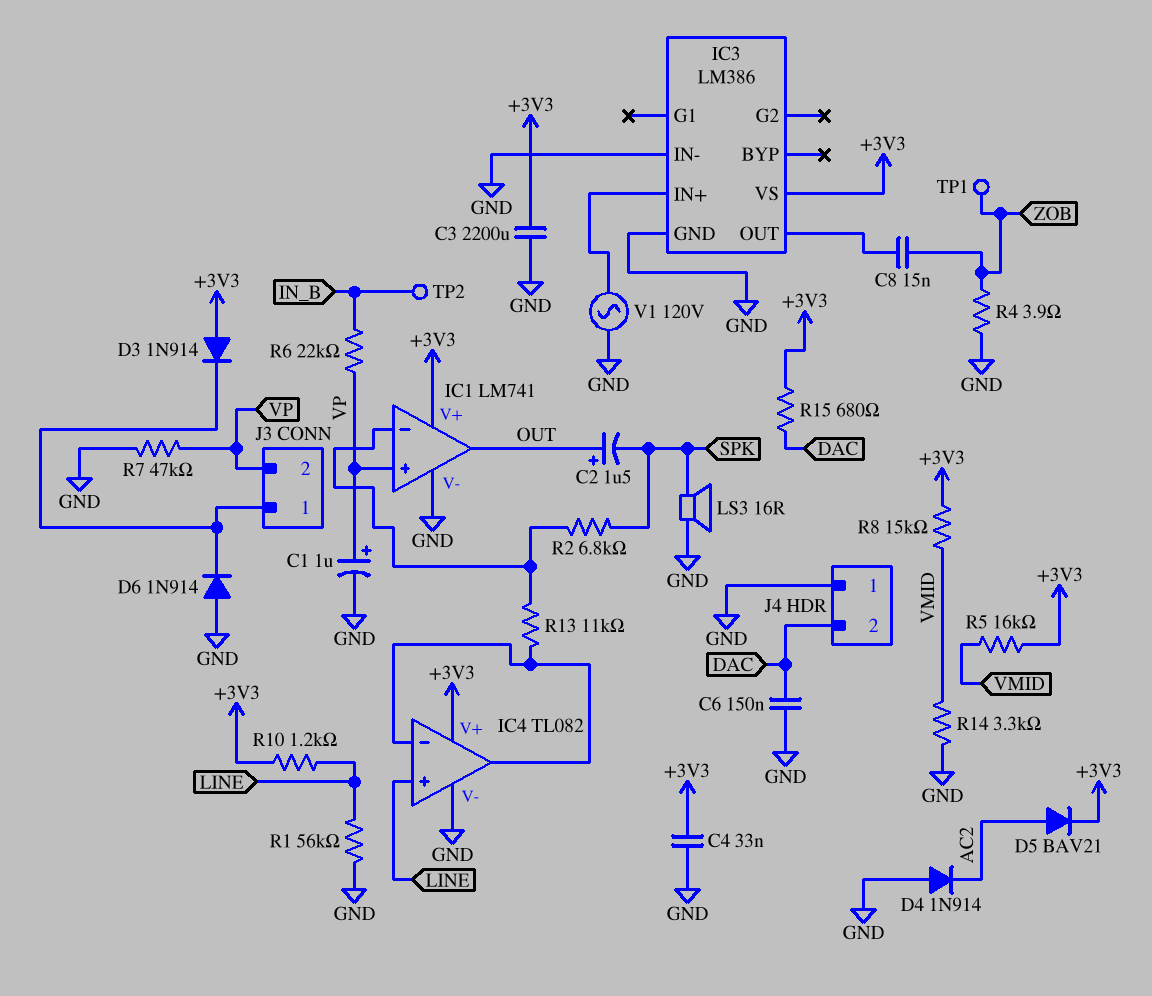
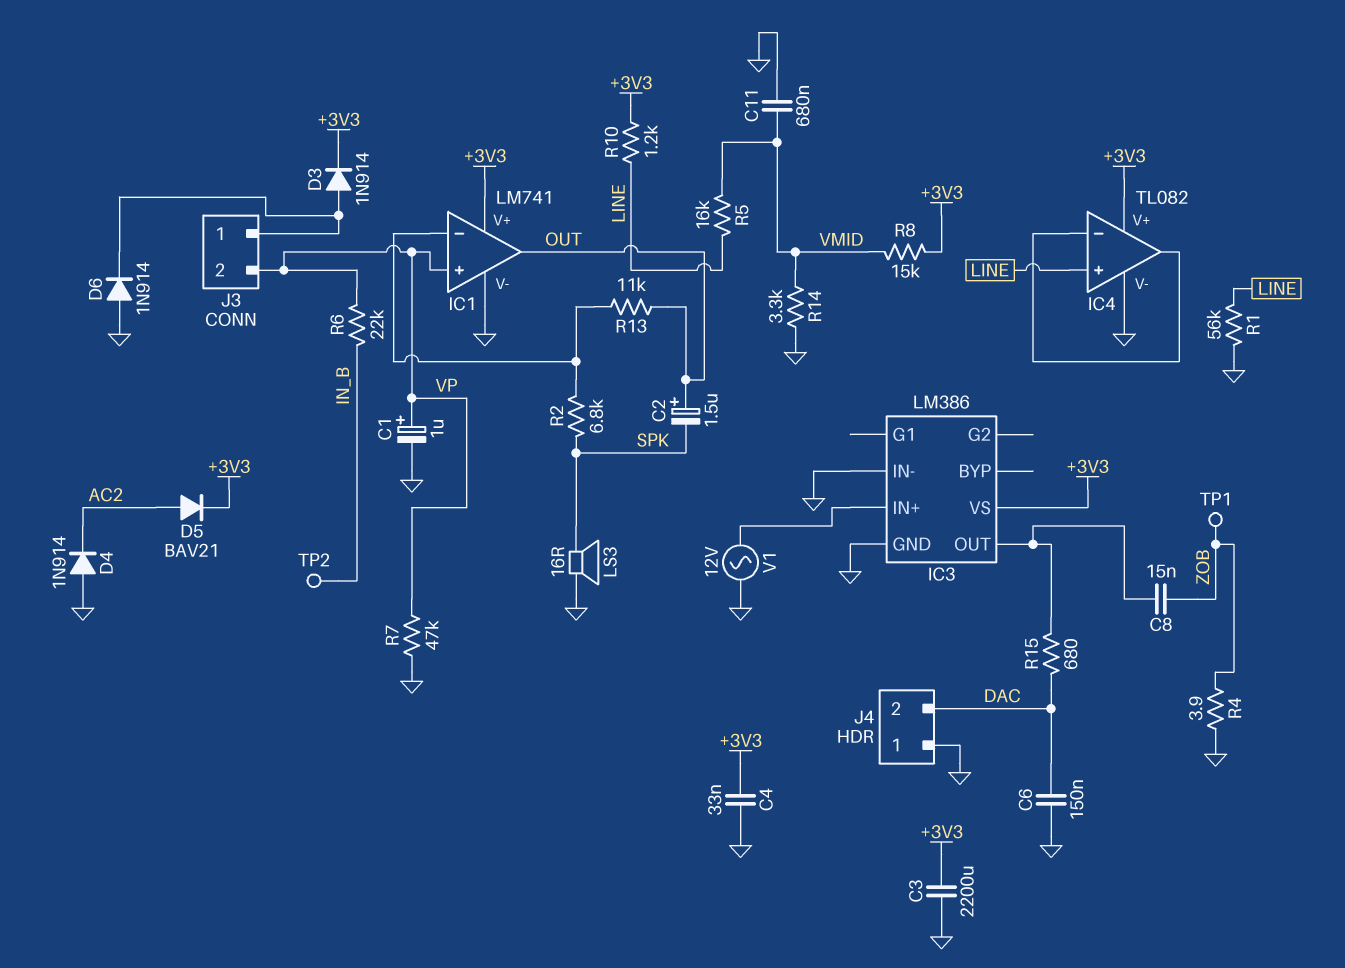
C11: none -> 680nF (GND, VMID)
D3: diode 1N914 (A +3V3, K J3/1) -> diode 1N914 (A J3/1, K +3V3)
R5: 16k (+3V3, VMID) -> 16k (LINE, VMID)
R13: 11k (IC1/in-, IC4/in-) -> 11k (IC1/in-, OUT)
R15: 680 (+3V3, DAC) -> 680 (DAC, IC3/OUT)
V1: AC 120V (GND, IC3/IN+) -> AC 12V (GND, IC3/IN+)

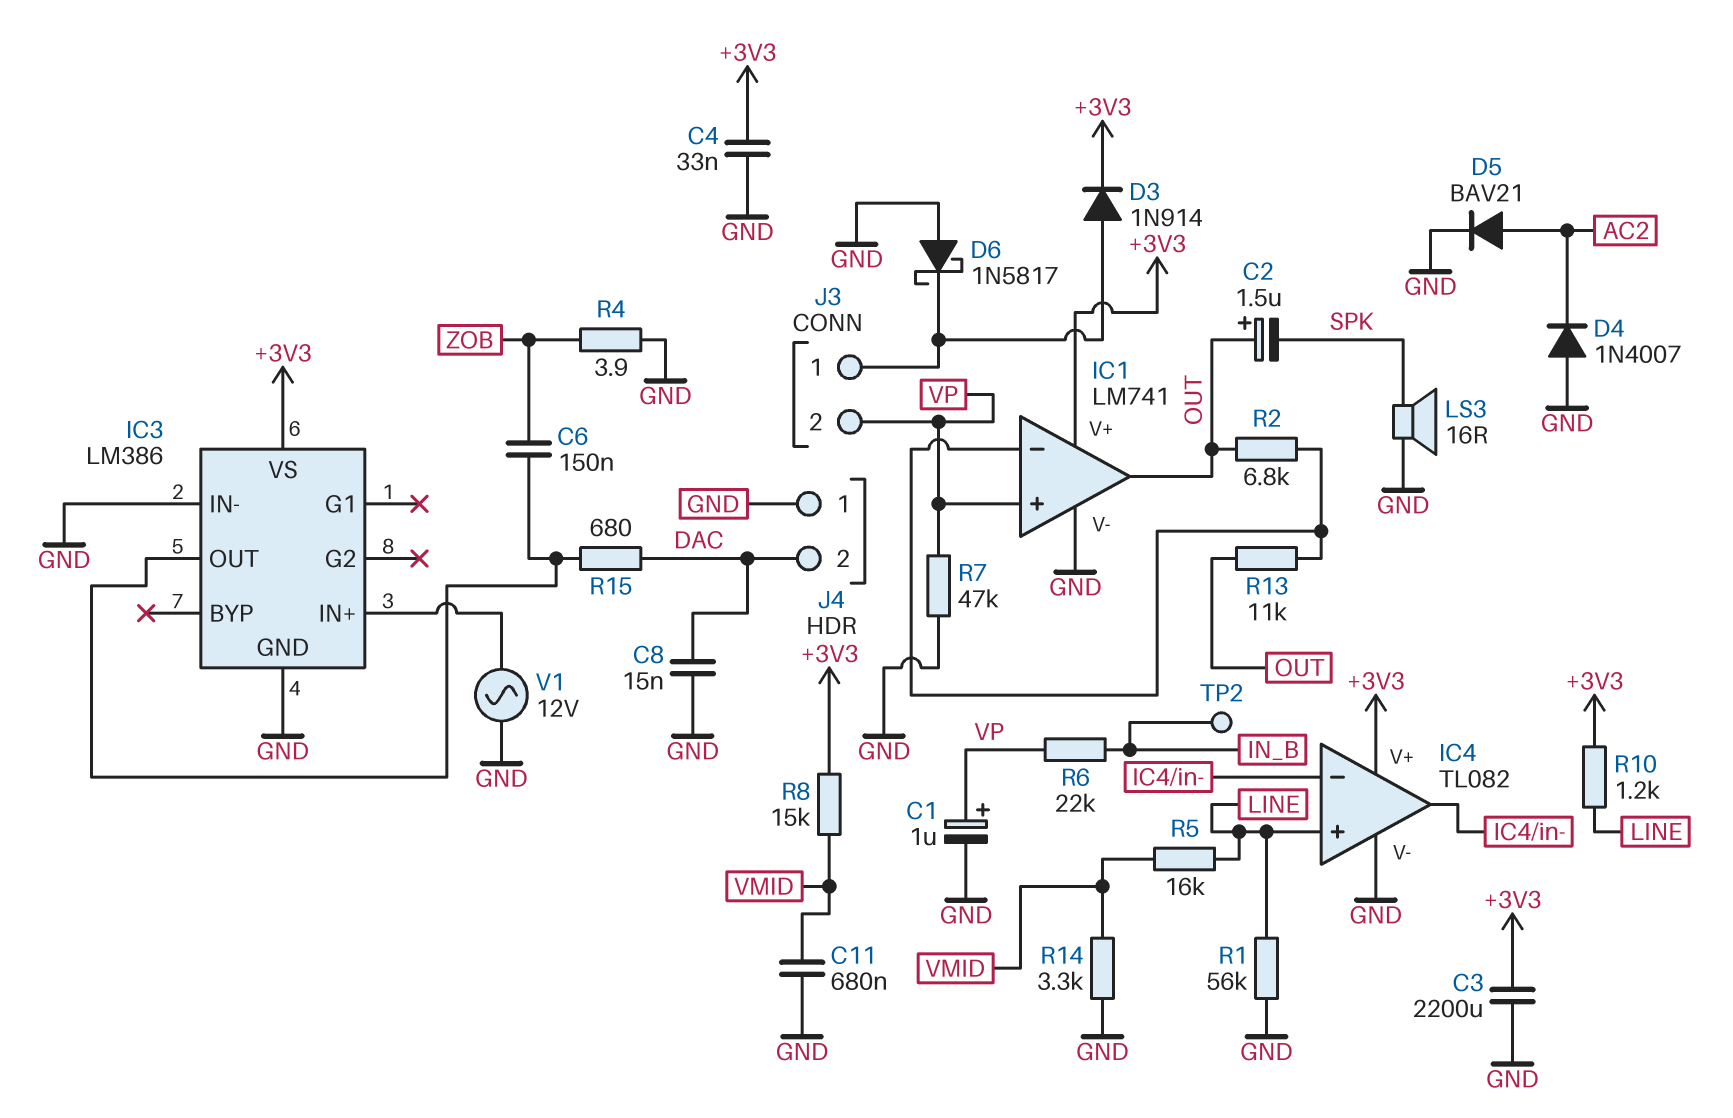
C6: 150nF (DAC, GND) -> 150nF (IC3/OUT, ZOB)
C8: 15nF (IC3/OUT, ZOB) -> 15nF (DAC, GND)
D4: diode 1N914 (A GND, K AC2) -> diode 1N4007 (A GND, K AC2)
D5: diode BAV21 (A AC2, K +3V3) -> diode BAV21 (A AC2, K GND)
D6: diode 1N914 (A GND, K J3/1) -> schottky 1N5817 (A GND, K J3/1)
R2: 6.8k (IC1/in-, SPK) -> 6.8k (IC1/in-, OUT)
TP1: test point (ZOB) -> none

